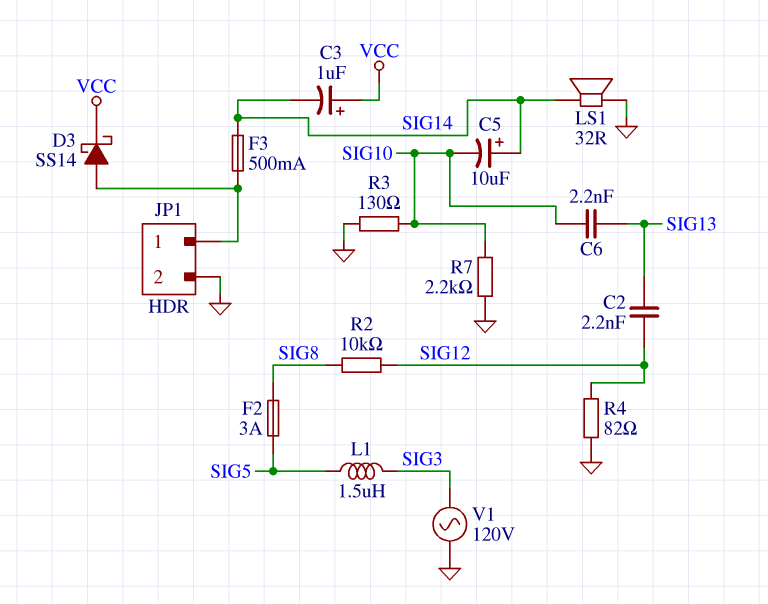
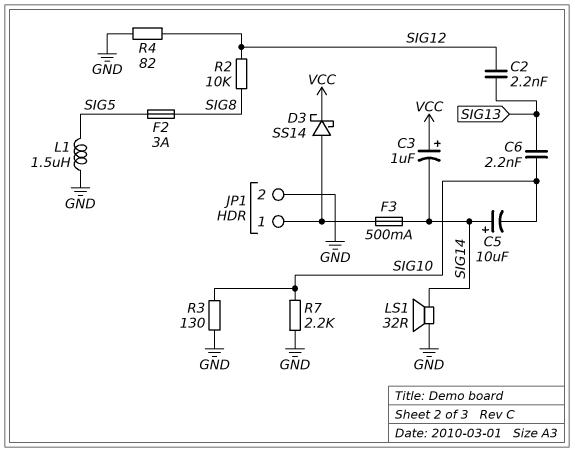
L1: 1.5uH (SIG3, SIG5) -> 1.5uH (GND, SIG5)
V1: AC 120V (GND, SIG3) -> none

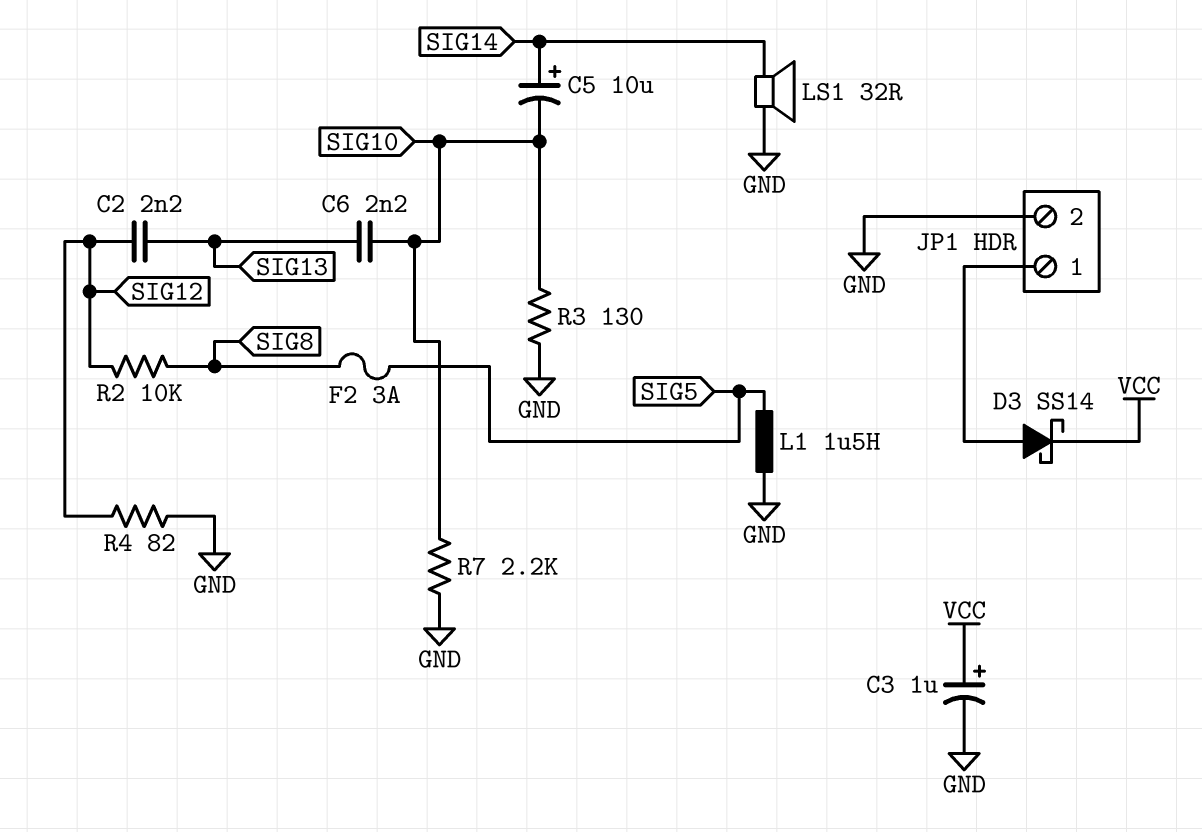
C3: 1uF (plus VCC, minus SIG14) -> 1uF (plus VCC, minus GND)
F3: 500mA (JP1/1, SIG14) -> none

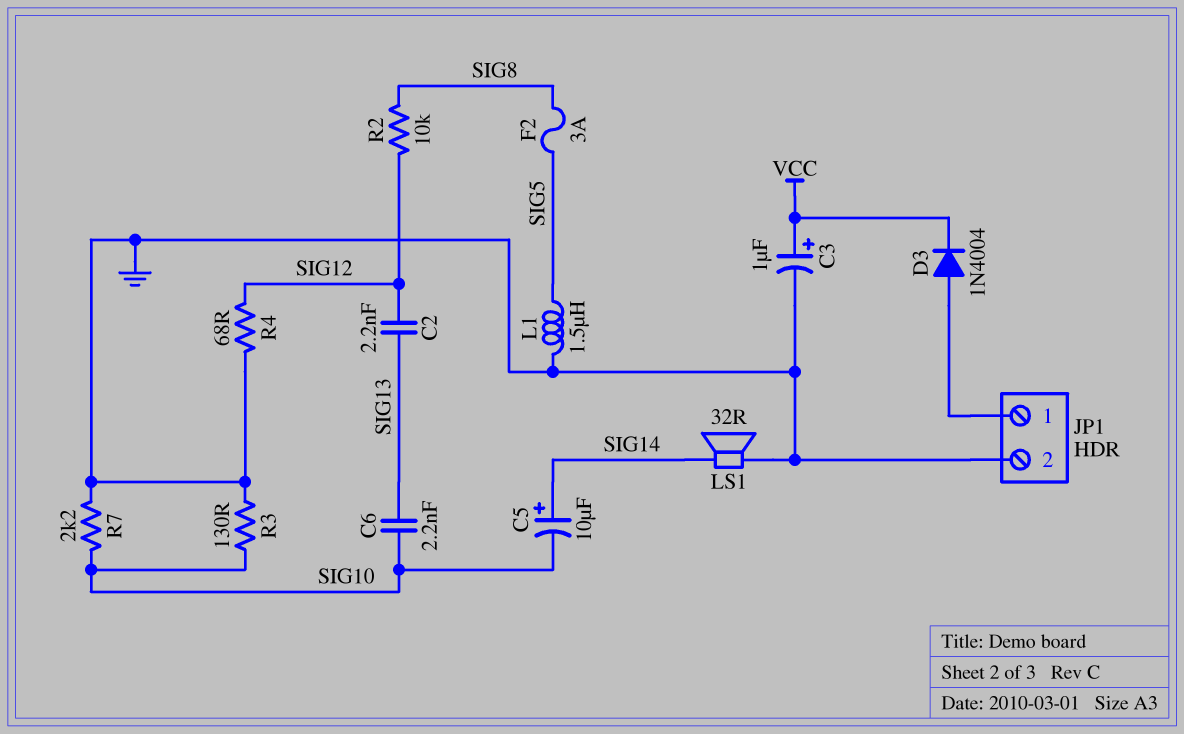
D3: schottky SS14 (A JP1/1, K VCC) -> diode 1N4004 (A JP1/1, K VCC)
R4: 82 (GND, SIG12) -> 68 (GND, SIG12)

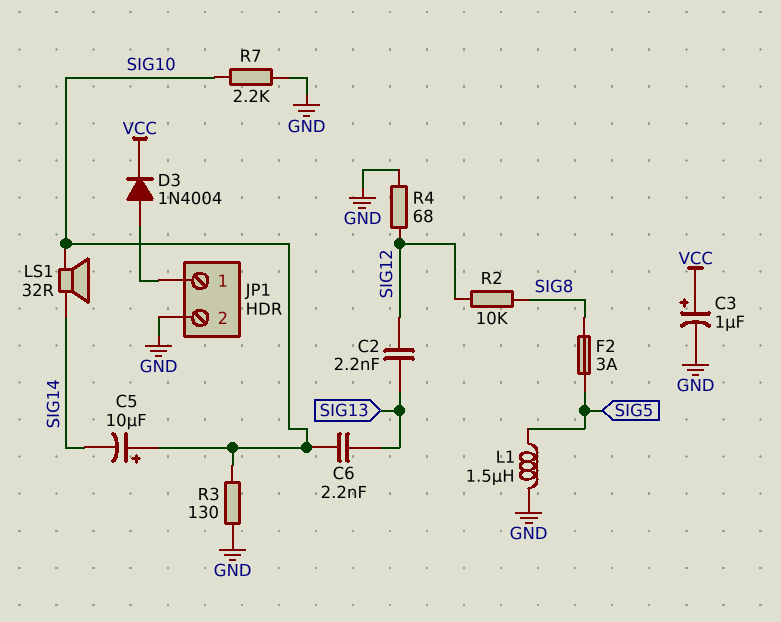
C5: 10uF (plus SIG14, minus SIG10) -> 10uF (plus SIG10, minus SIG14)
LS1: speaker 32R (GND, SIG14) -> speaker 32R (SIG10, SIG14)

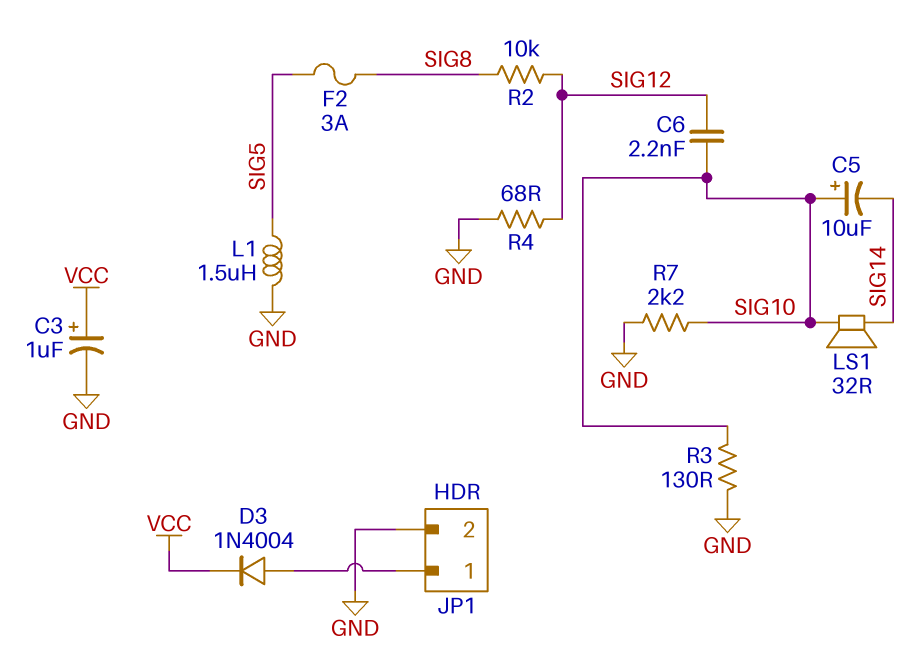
C2: 2.2nF (SIG12, SIG13) -> none
C6: 2.2nF (SIG10, SIG13) -> 2.2nF (SIG10, SIG12)

